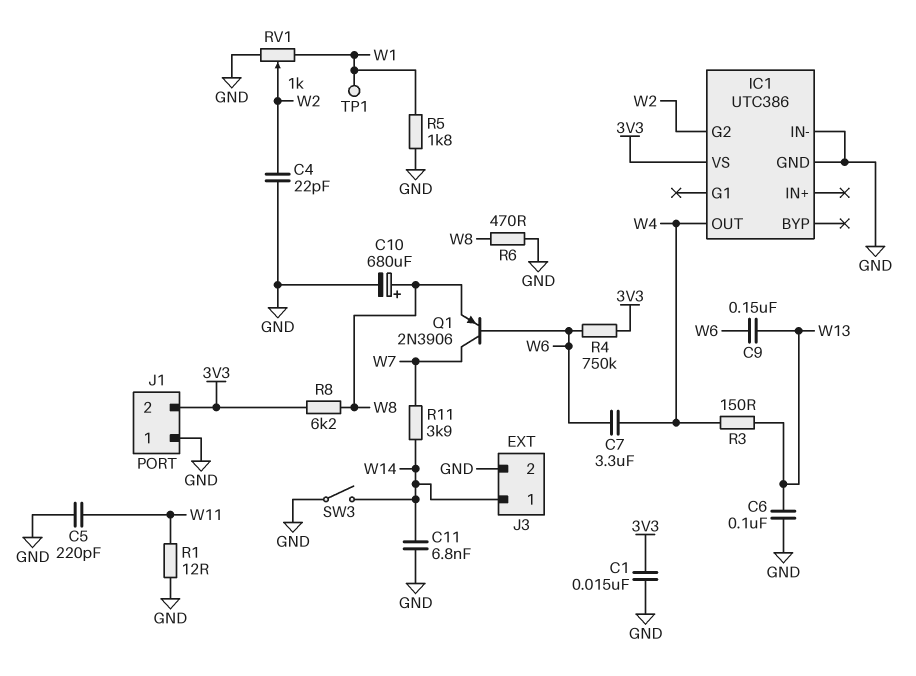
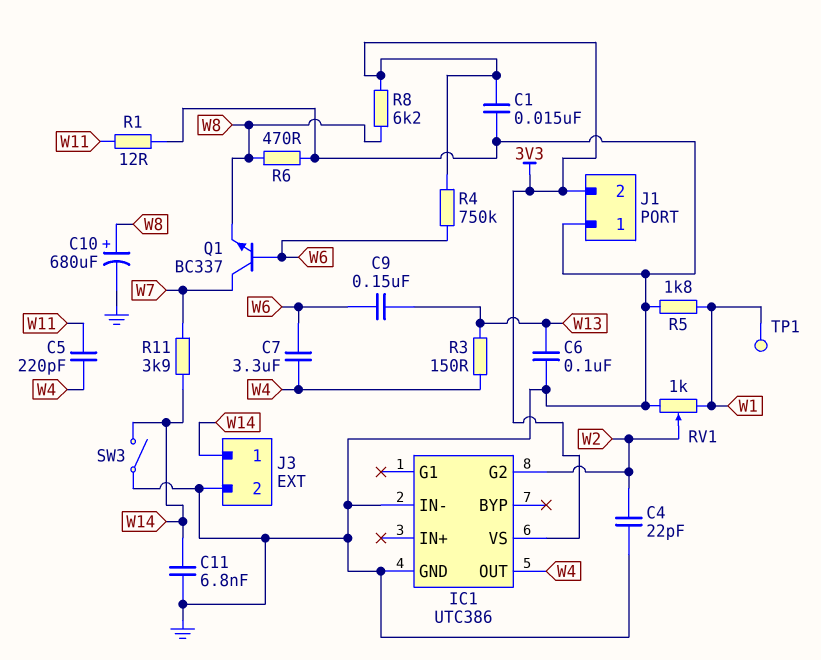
C5: 220pF (GND, W11) -> 220pF (W4, W11)
Q1: PNP 2N3906 (B W6, C W7, E W8) -> NPN BC337 (B W6, C W7, E W8)

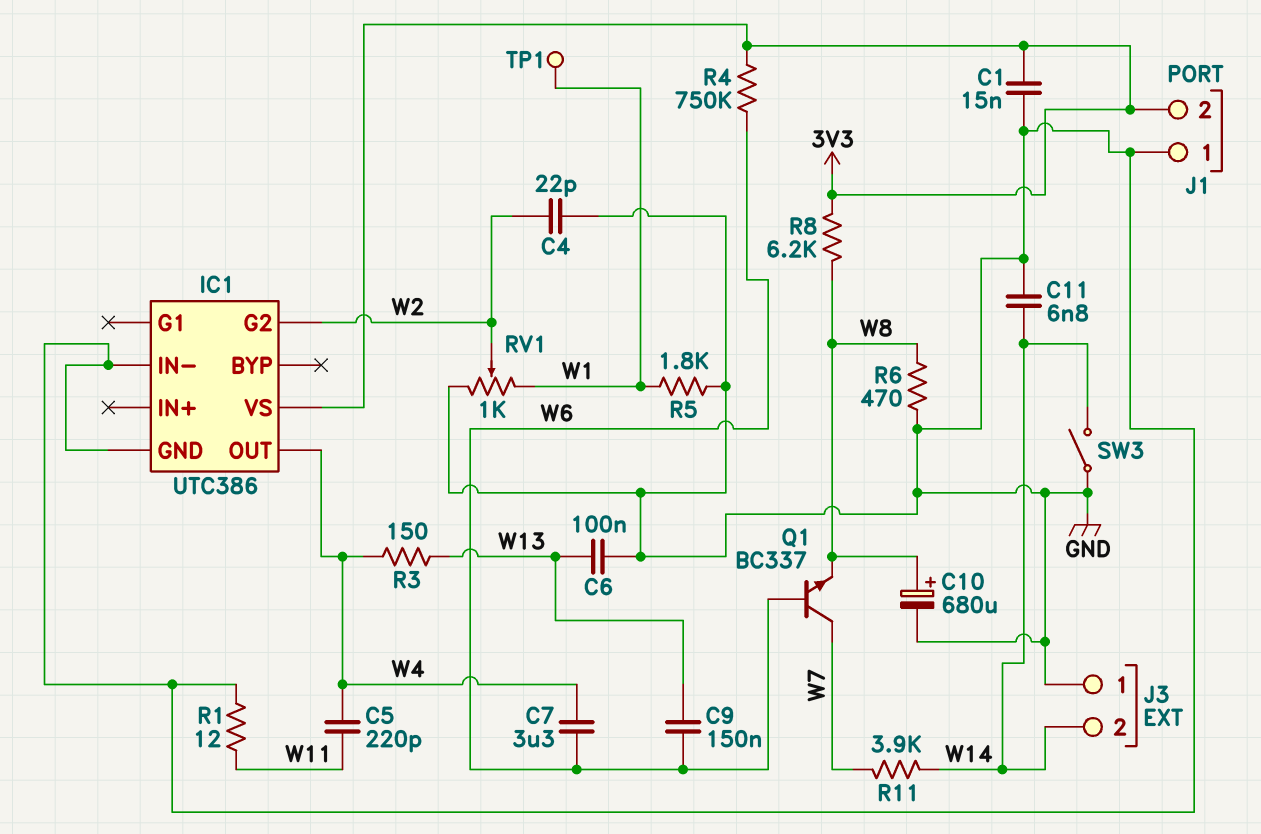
J3 pin 1: W14 -> GND
J3 pin 2: GND -> W14

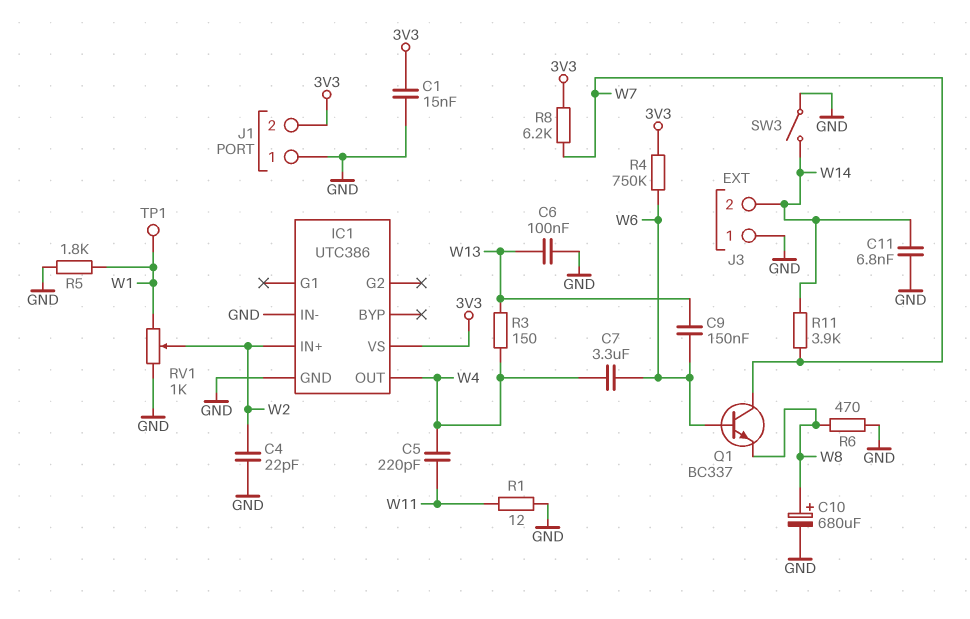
IC1 pin G2: W2 -> none
IC1 pin IN+: none -> W2
R8: 6.2k (3V3, W8) -> 6.2k (3V3, W7)

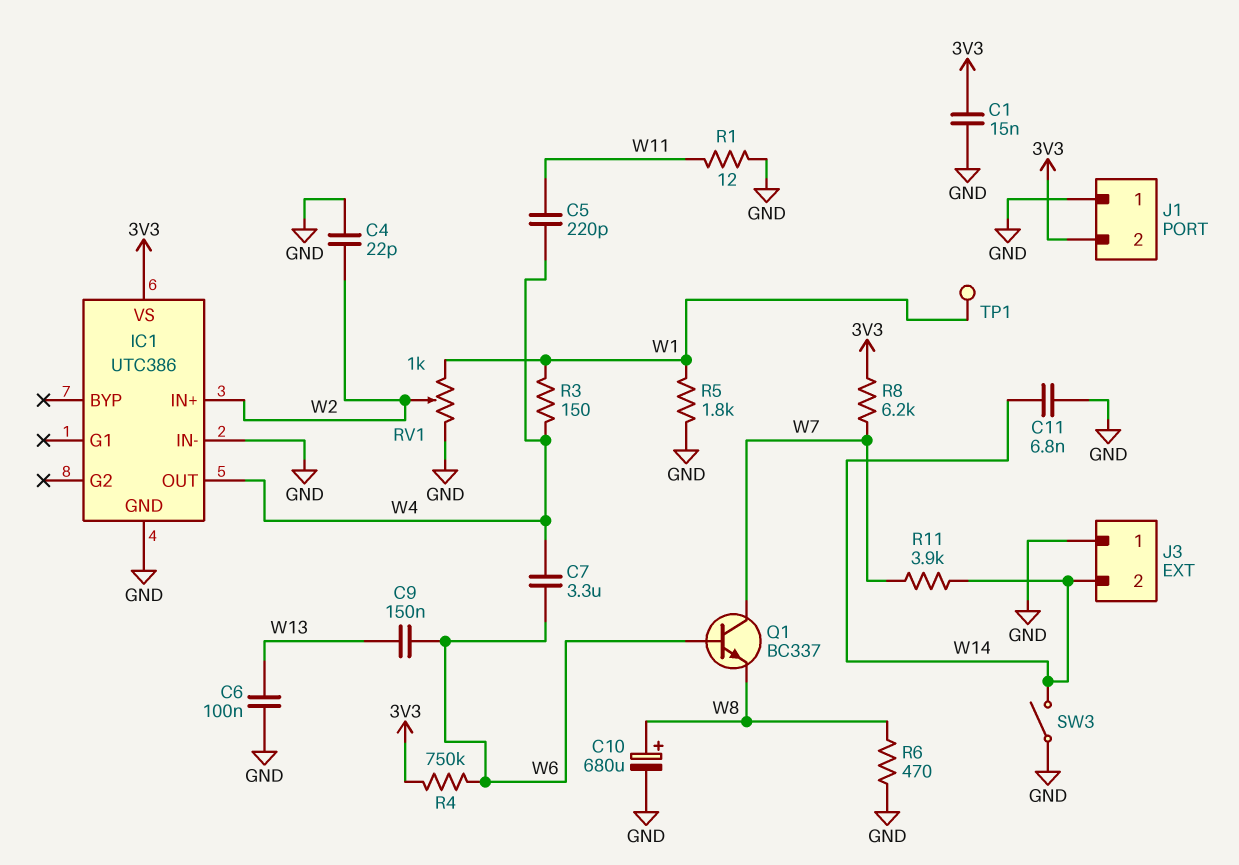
R3: 150 (W4, W13) -> 150 (W1, W4)

